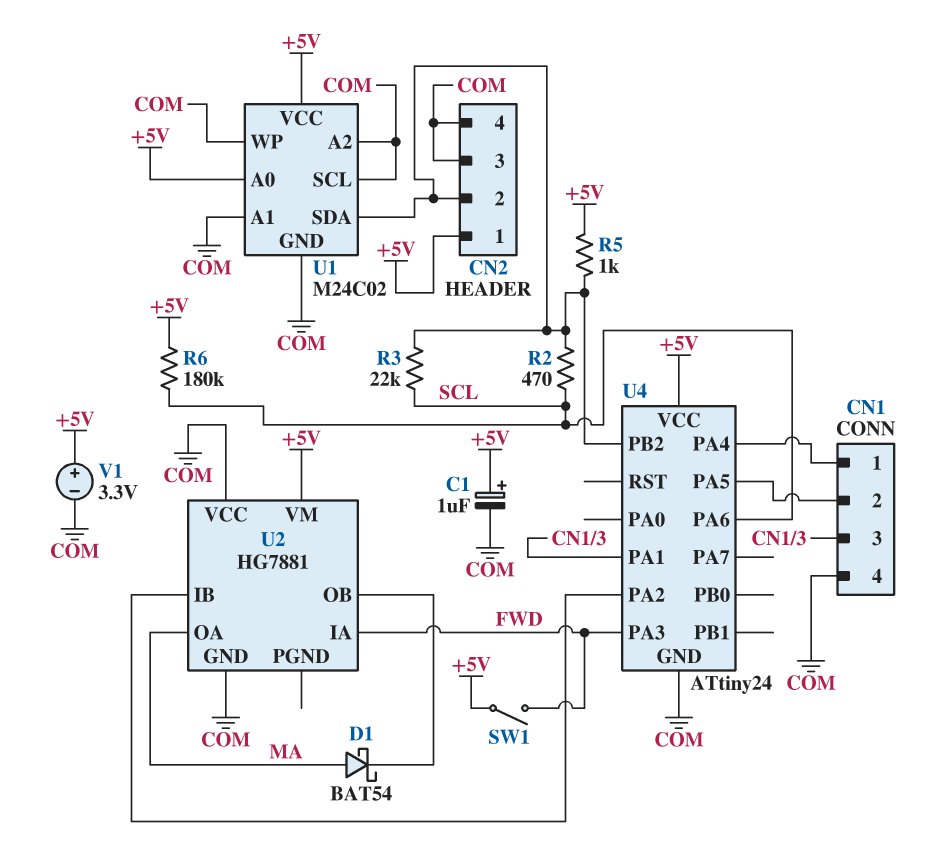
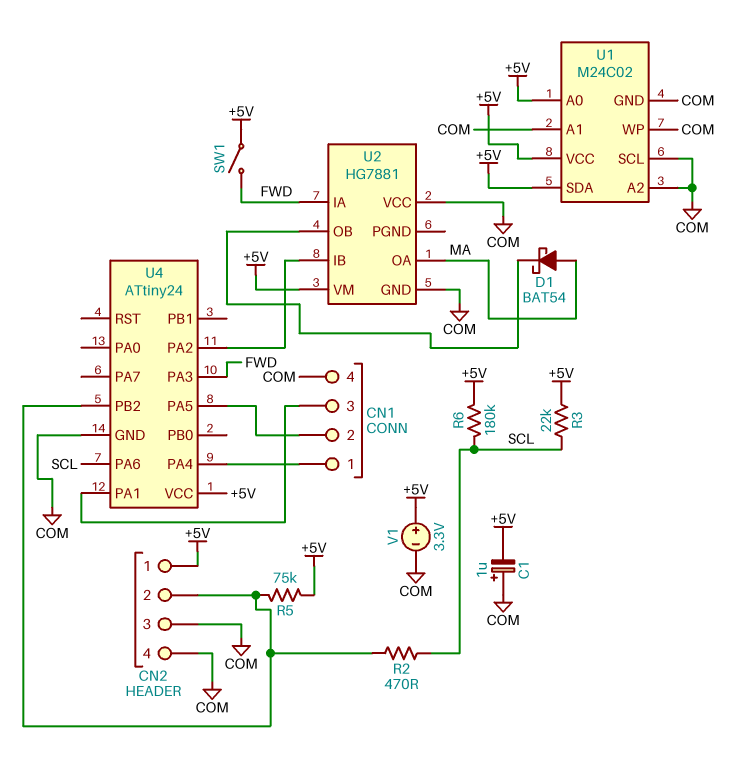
C1: 1uF (plus +5V, minus COM) -> 1uF (plus COM, minus +5V)
R3: 22k (CN2/2, SCL) -> 22k (+5V, SCL)
R5: 1k (+5V, CN2/2) -> 75k (+5V, CN2/2)
U1 pin SDA: CN2/2 -> +5V

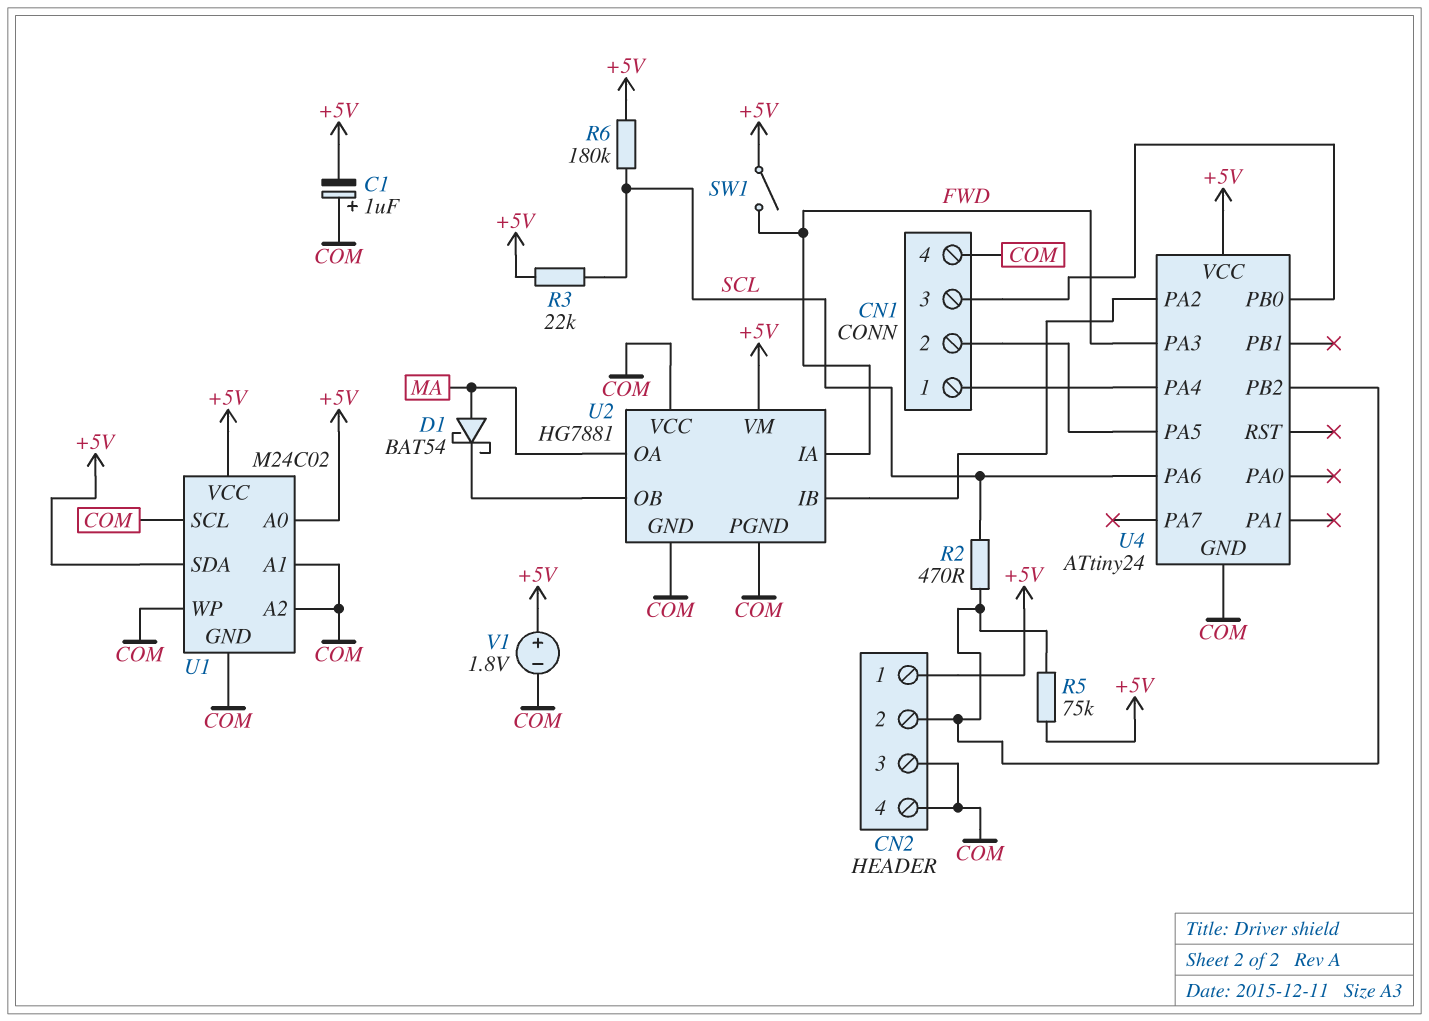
U2 pin PGND: none -> COM
U4 pin PA1: CN1/3 -> none
U4 pin PB0: none -> CN1/3
V1: 3.3V (plus +5V, minus COM) -> 1.8V (plus +5V, minus COM)

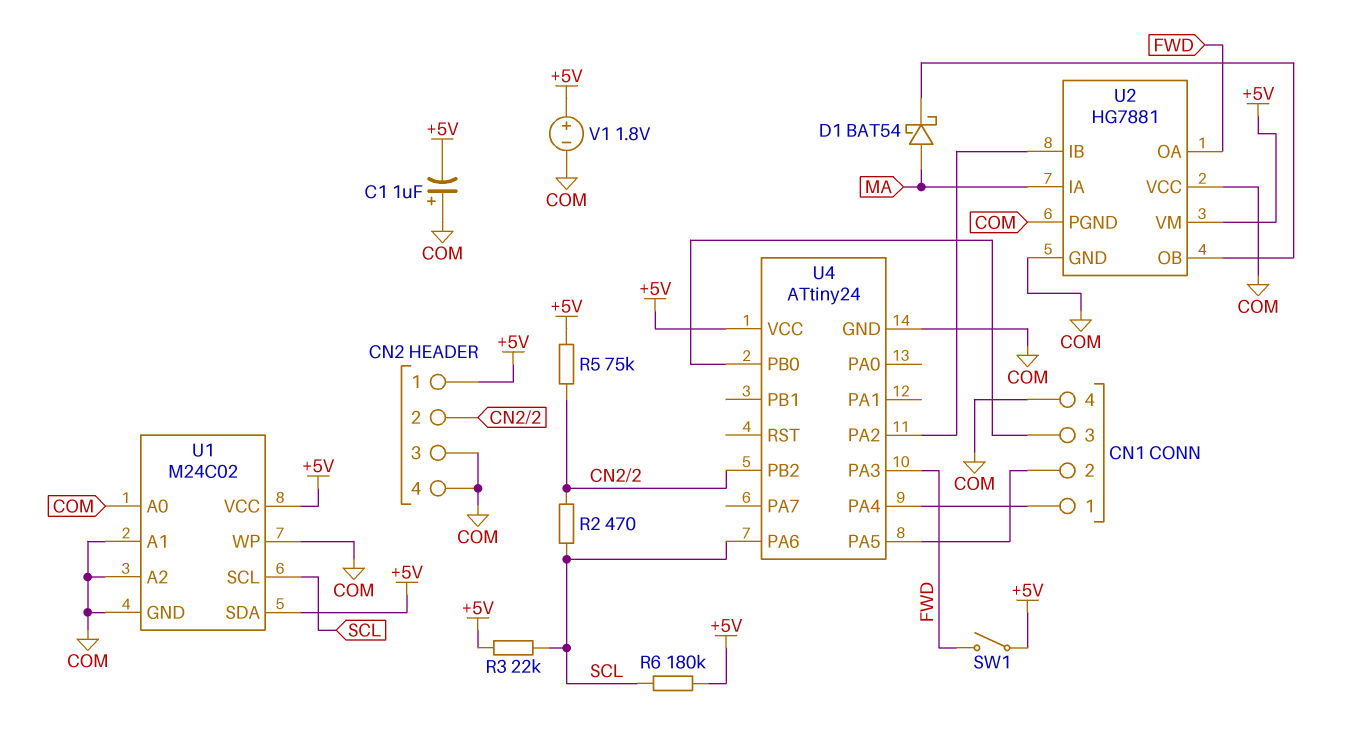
U1 pin A0: +5V -> COM
U1 pin SCL: COM -> SCL
U2 pin IA: FWD -> MA
U2 pin OA: MA -> FWD

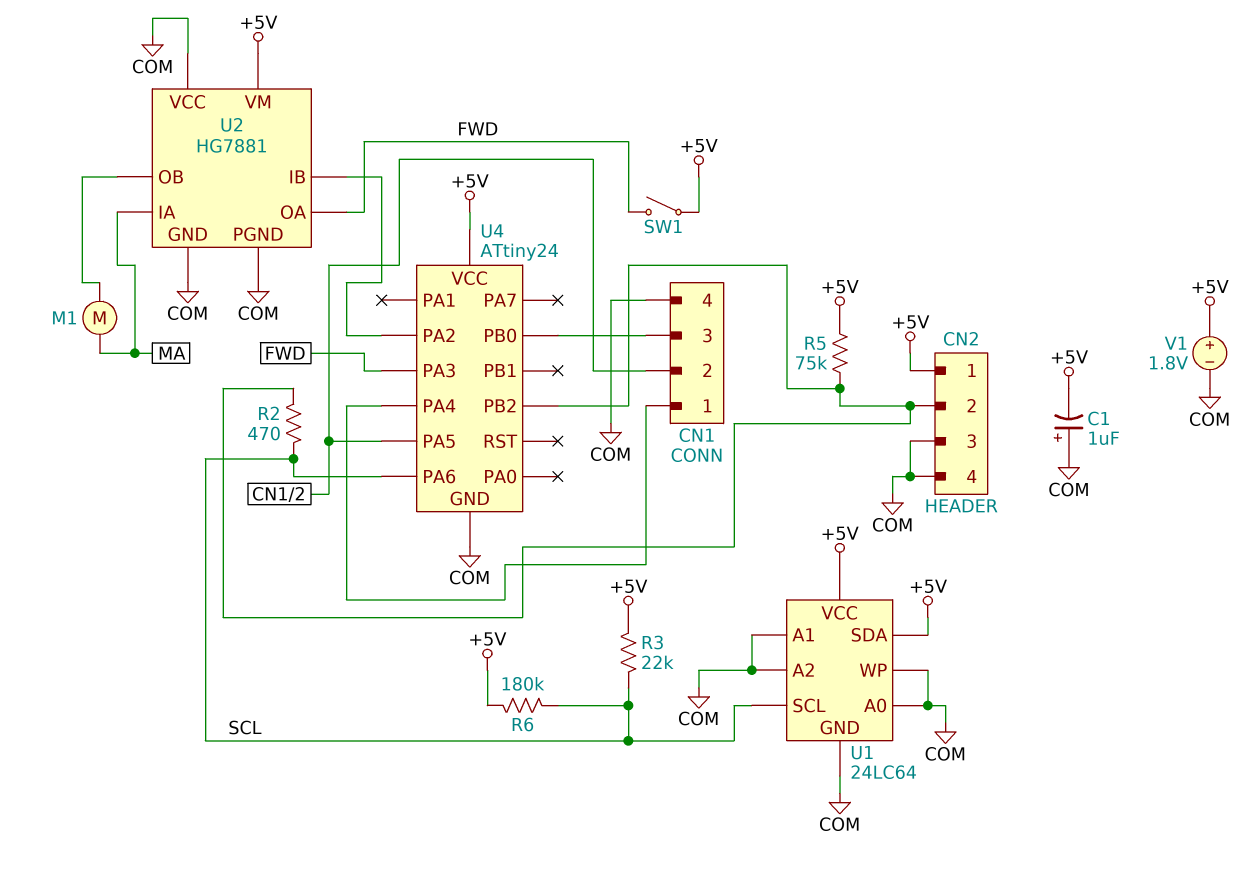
D1: schottky BAT54 (A MA, K U2/OB) -> none
M1: none -> motor (MA, U2/OB)
U1: M24C02 -> 24LC64

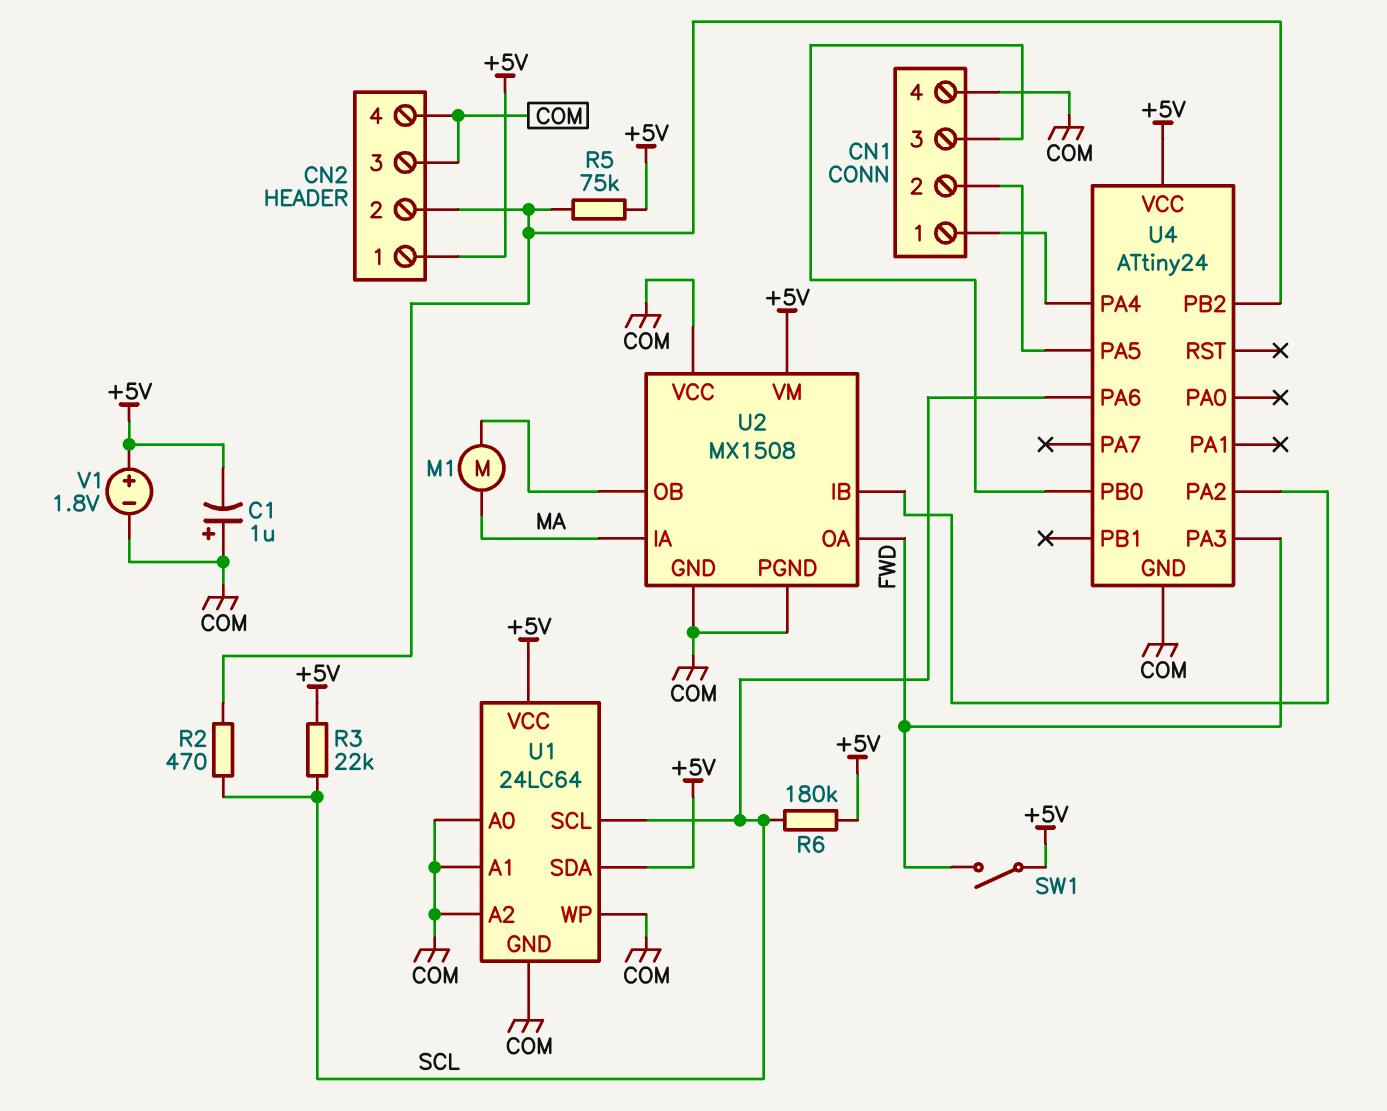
U2: HG7881 -> MX1508

